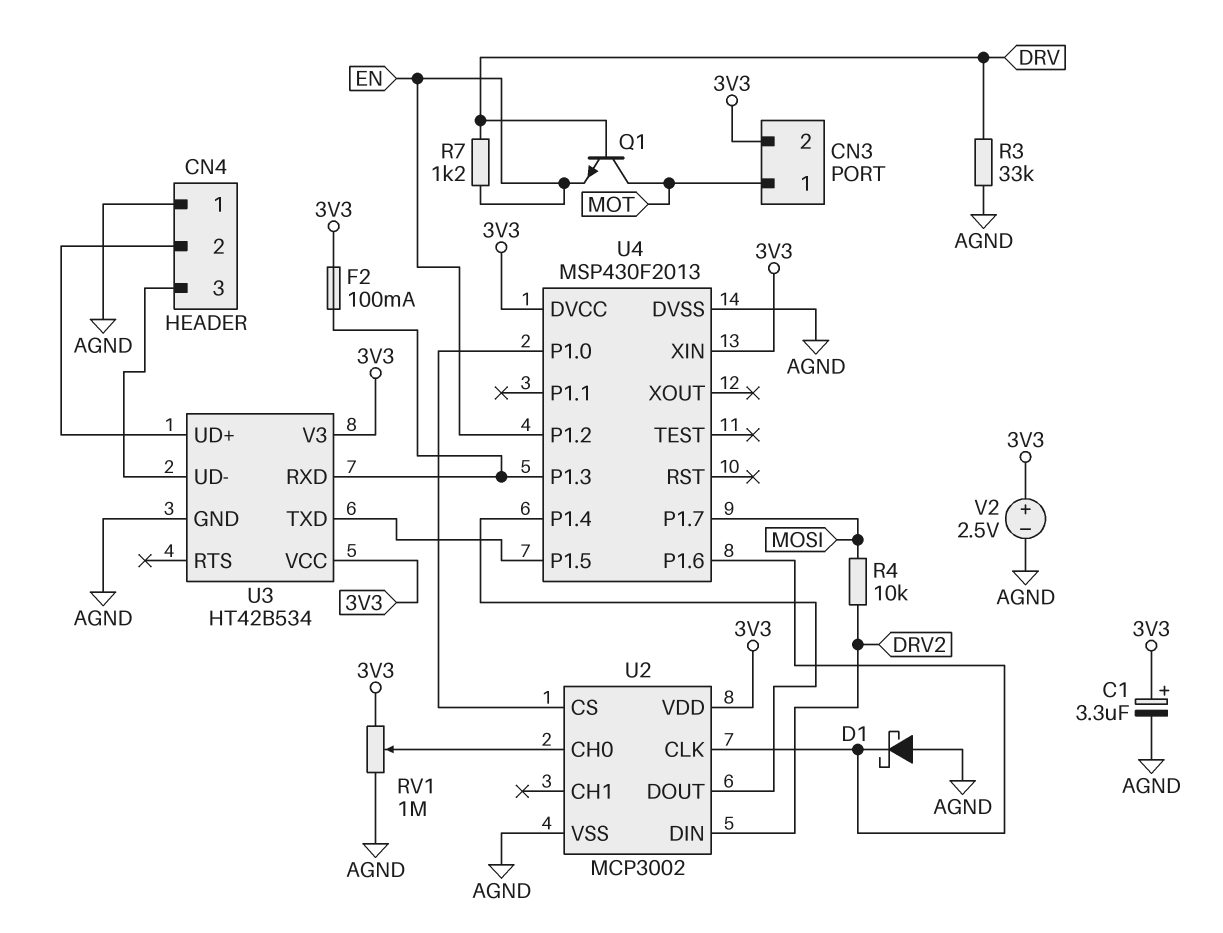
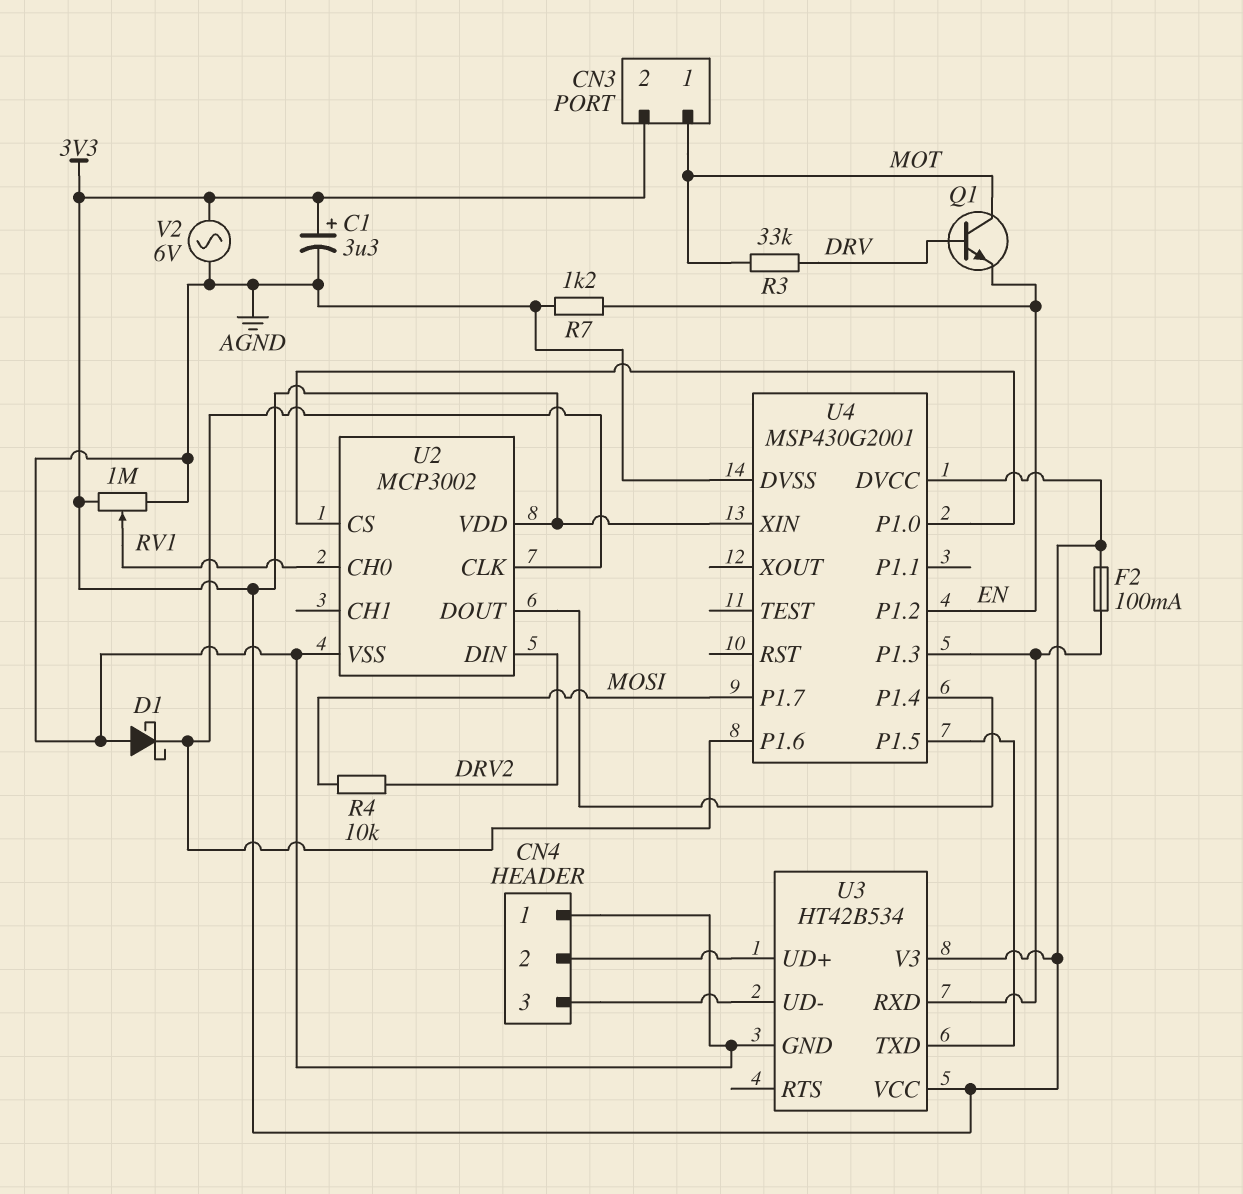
R3: 33k (AGND, DRV) -> 33k (DRV, MOT)
R7: 1.2k (DRV, EN) -> 1.2k (AGND, EN)
U4: MSP430F2013 -> MSP430G2001
V2: 2.5V (plus 3V3, minus AGND) -> AC 6V (3V3, AGND)

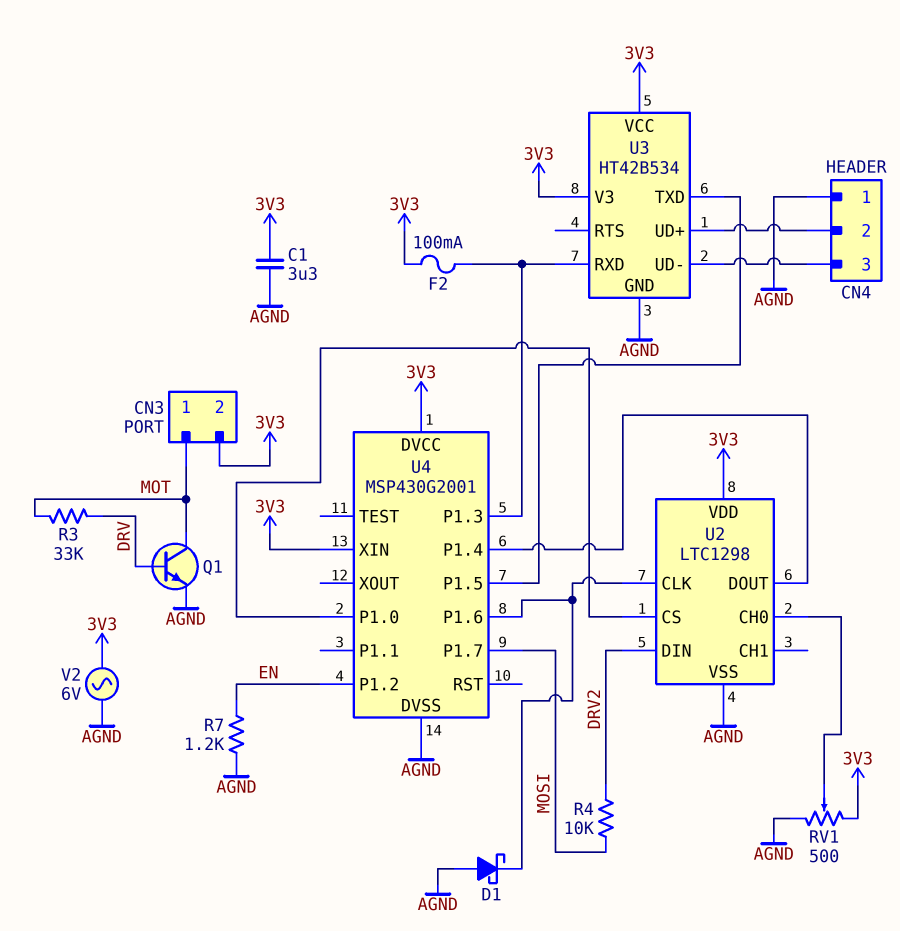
C1: 3.3uF (plus 3V3, minus AGND) -> 3.3uF (3V3, AGND)
Q1: NPN (B DRV, C MOT, E EN) -> NPN (B DRV, C MOT, E AGND)
RV1: 1M (3V3, AGND, wiper U2/CH0) -> 500 (3V3, AGND, wiper U2/CH0)
U2: MCP3002 -> LTC1298

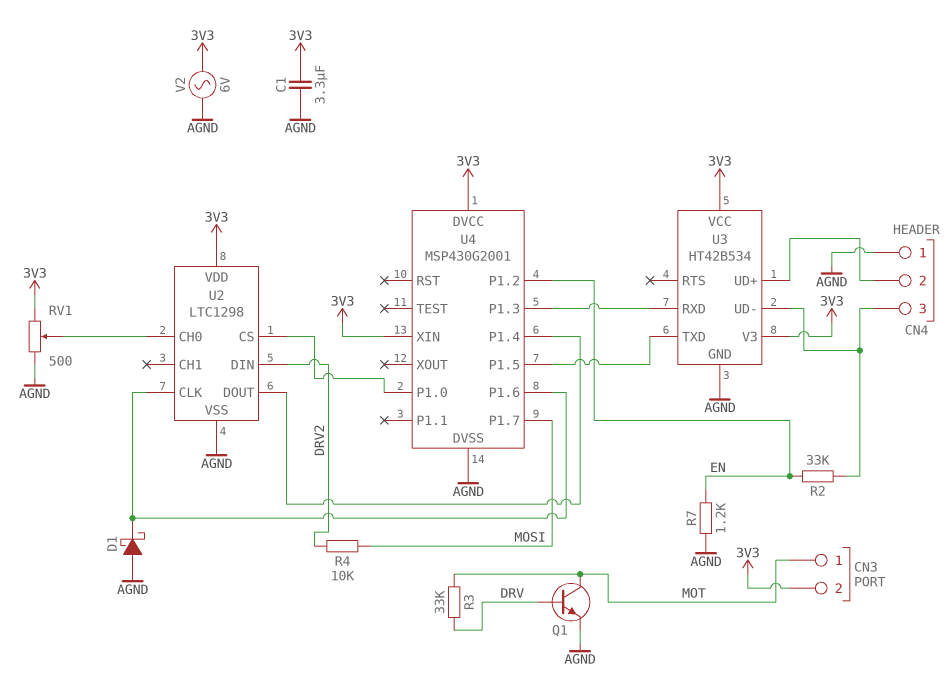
F2: 100mA (3V3, U3/RXD) -> none
R2: none -> 33k (CN4/3, EN)

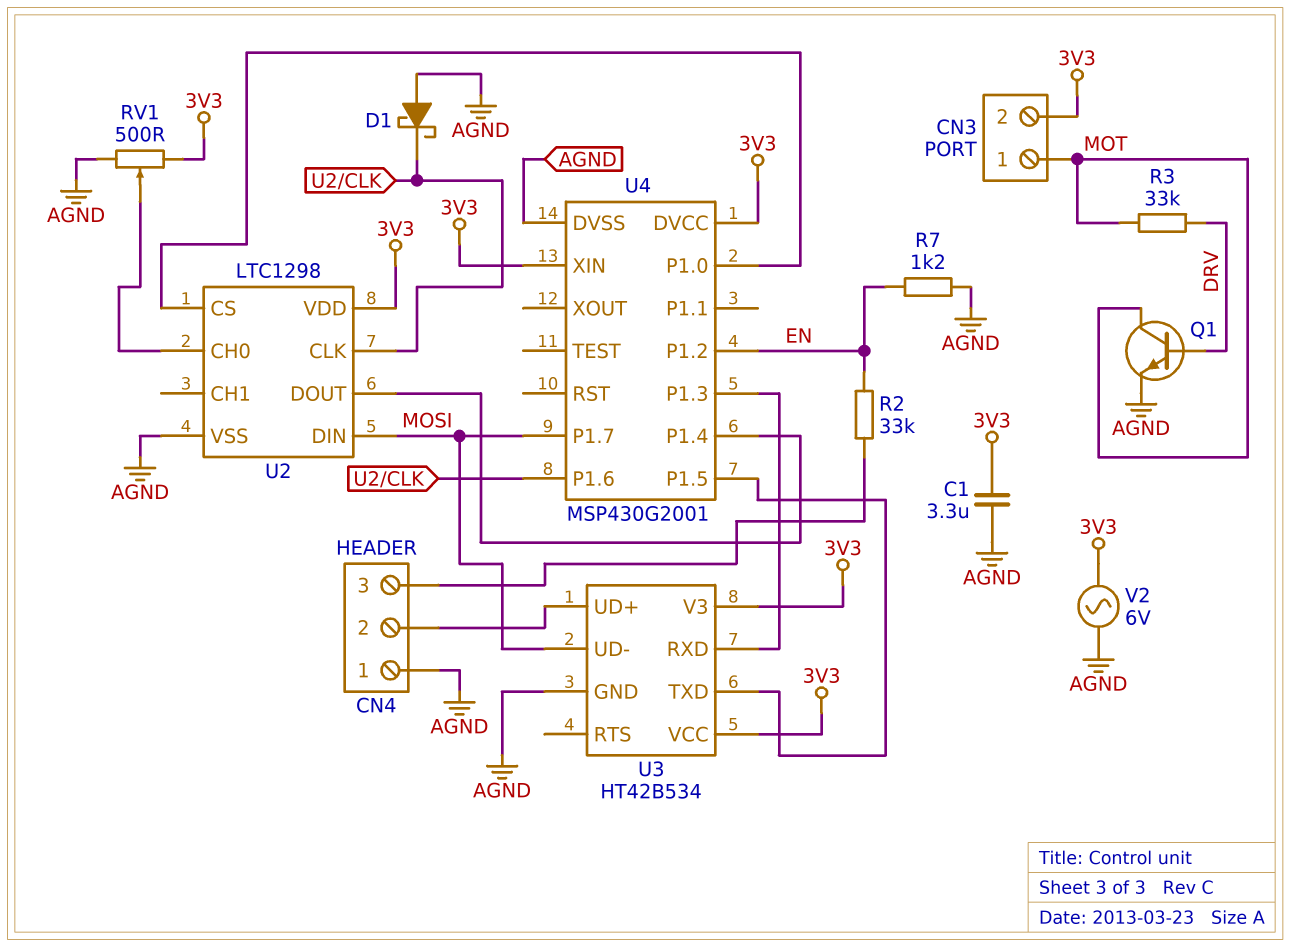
R4: 10k (DRV2, MOSI) -> none
U2 pin DIN: DRV2 -> MOSI
U3 pin UD-: CN4/3 -> MOSI

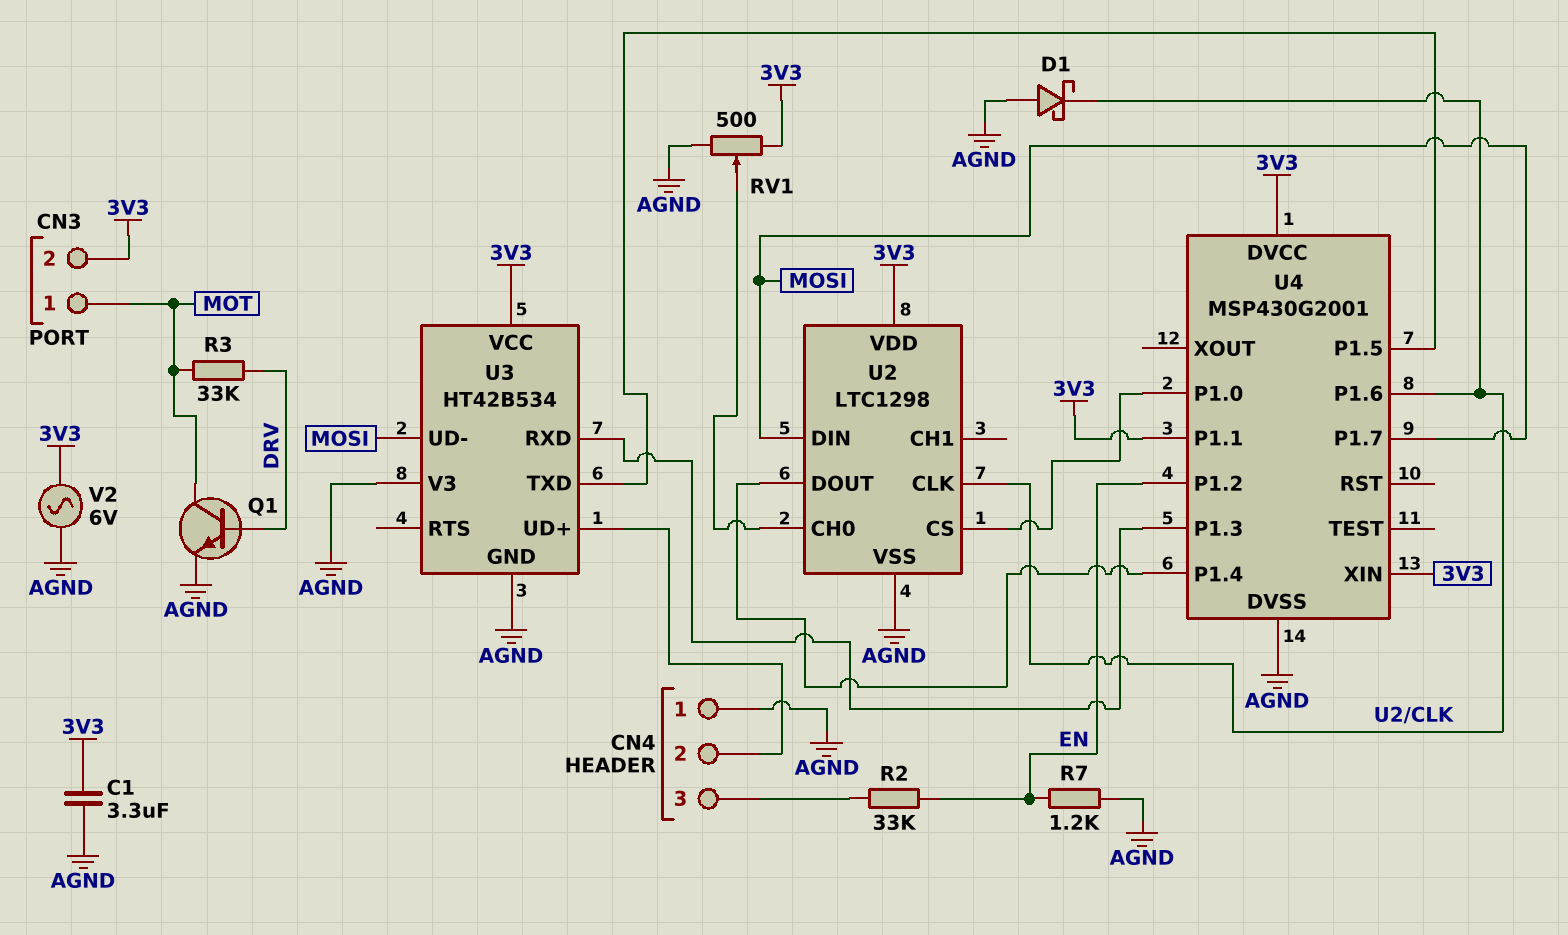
U3 pin V3: 3V3 -> AGND
U4 pin P1.1: none -> 3V3

